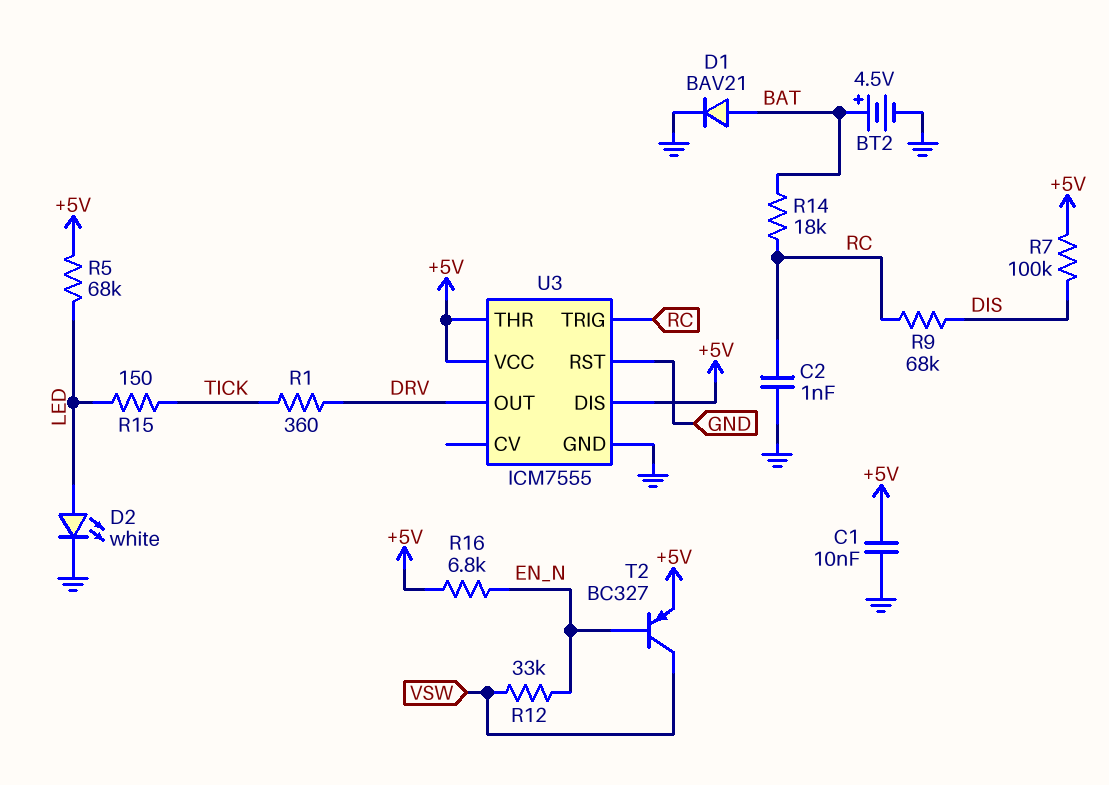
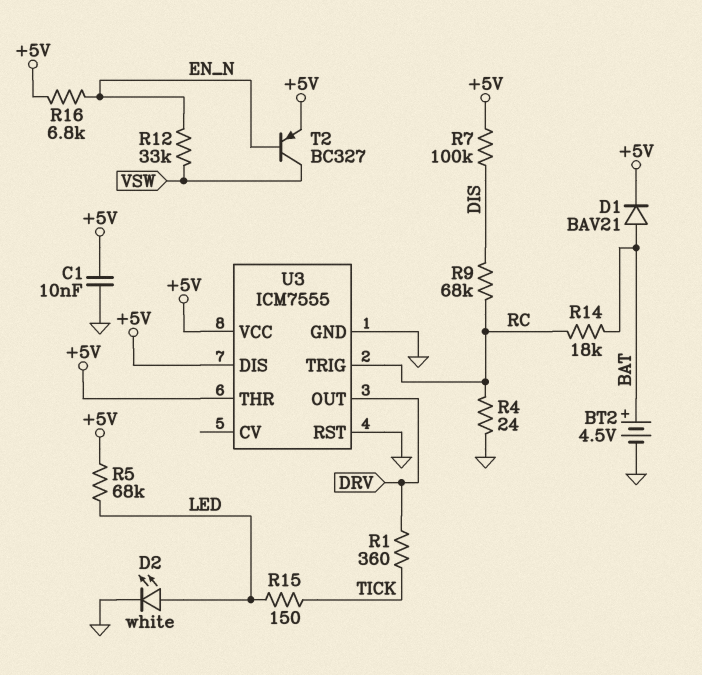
C2: 1nF (GND, RC) -> none
D1: diode BAV21 (A BAT, K GND) -> diode BAV21 (A BAT, K +5V)
R4: none -> 24 (GND, RC)

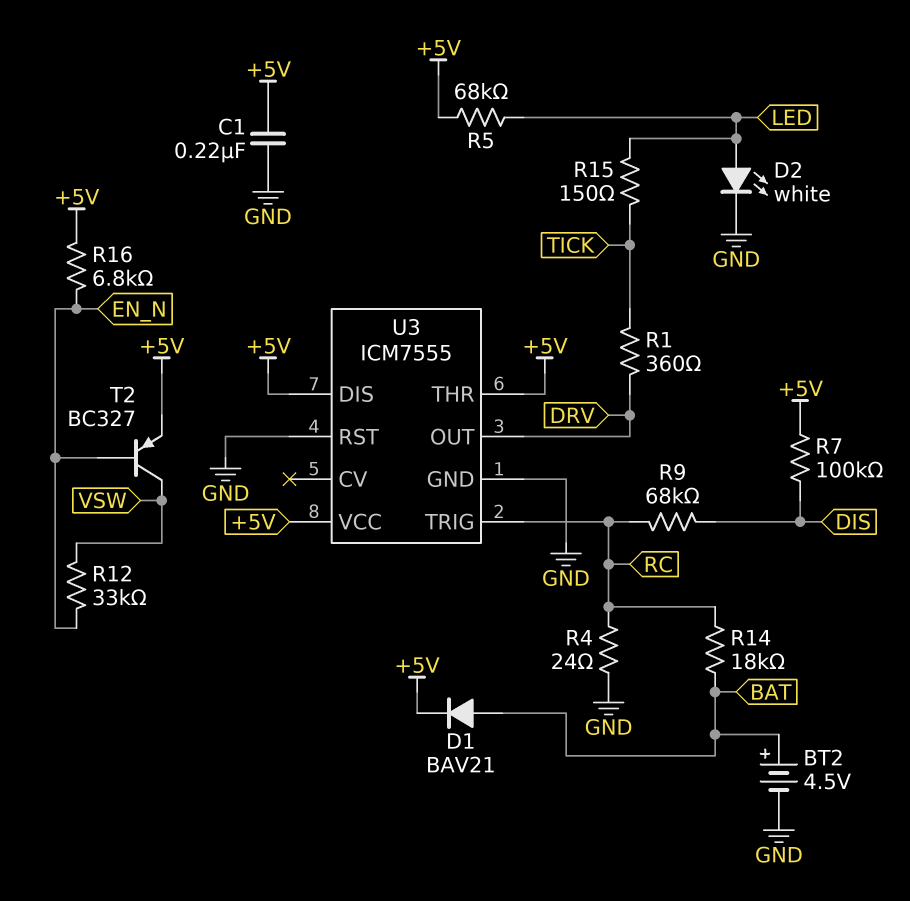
C1: 10nF (+5V, GND) -> 220nF (+5V, GND)

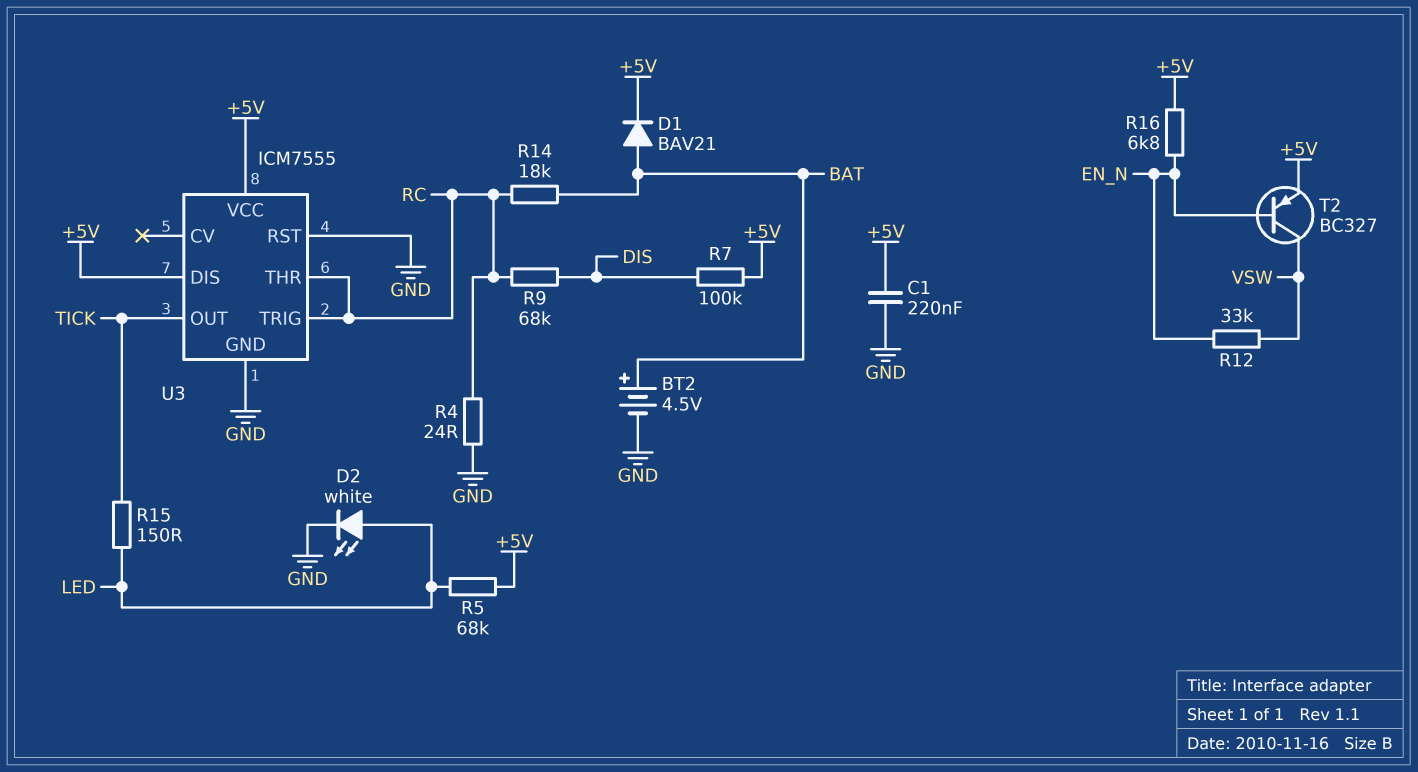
R1: 360 (DRV, TICK) -> none
U3 pin OUT: DRV -> TICK
U3 pin THR: +5V -> RC

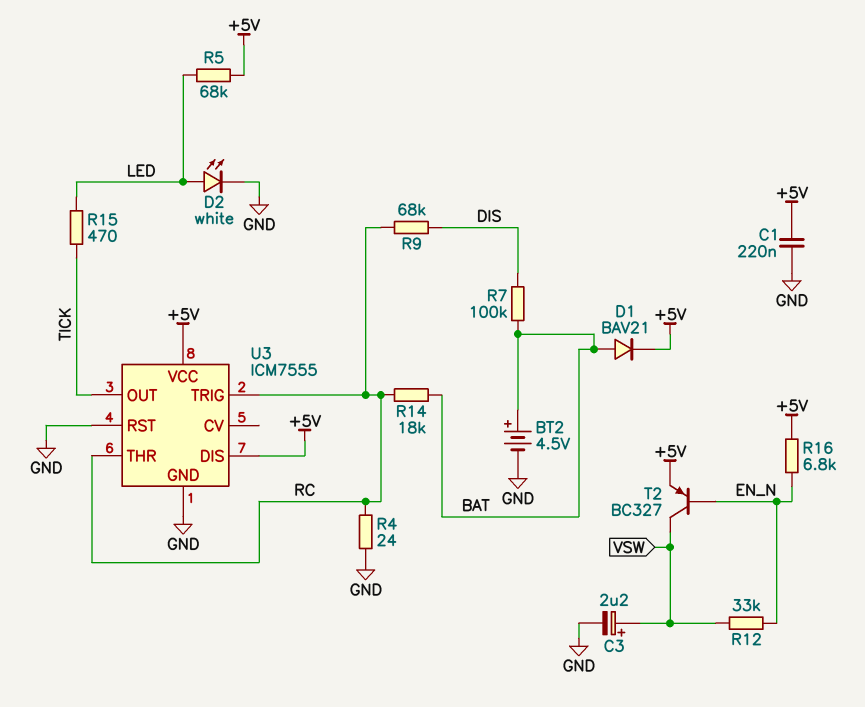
C3: none -> 2.2uF (plus VSW, minus GND)
R7: 100k (+5V, DIS) -> 100k (BAT, DIS)
R15: 150 (LED, TICK) -> 470 (LED, TICK)

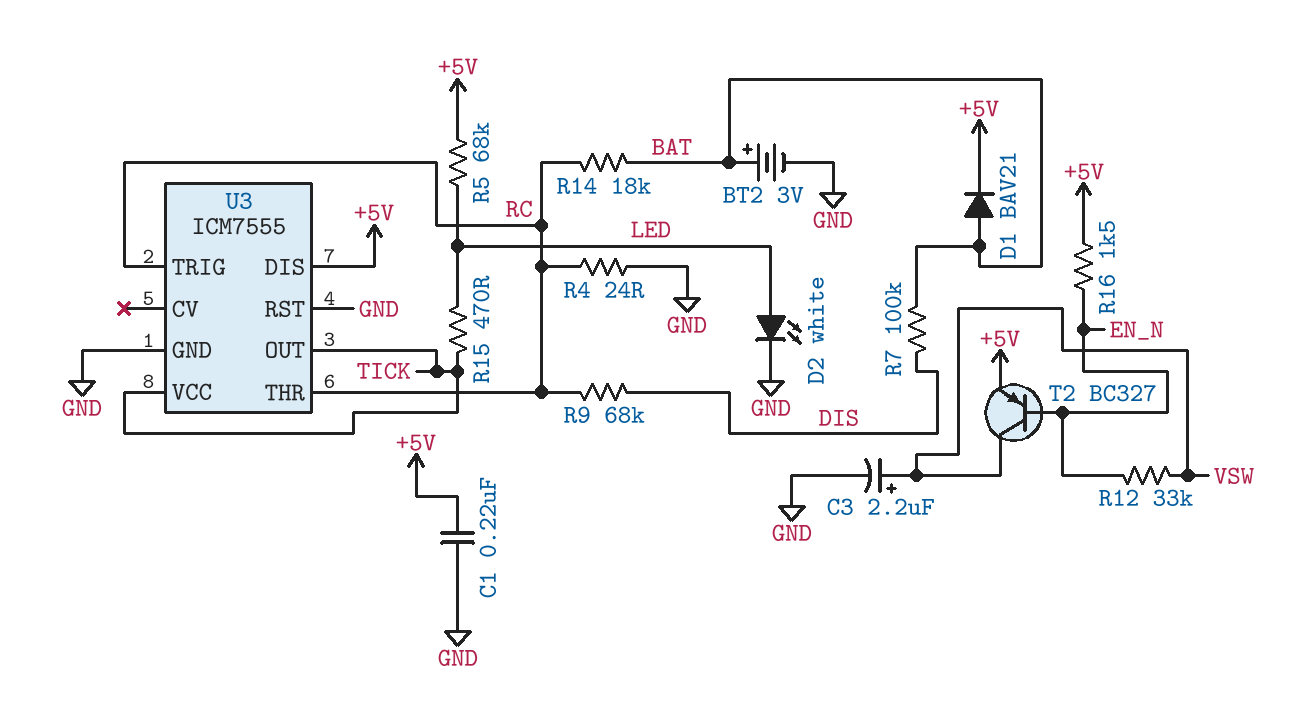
BT2: 4.5V (plus BAT, minus GND) -> 3V (plus BAT, minus GND)
R16: 6.8k (+5V, EN_N) -> 1.5k (+5V, EN_N)
U3 pin VCC: +5V -> TICK

